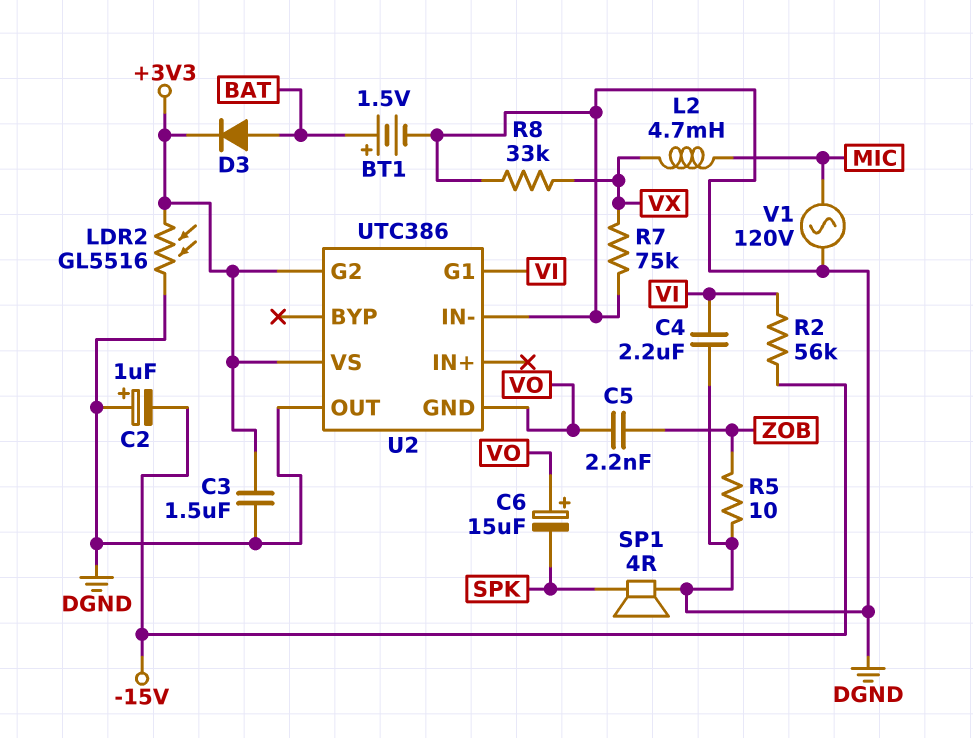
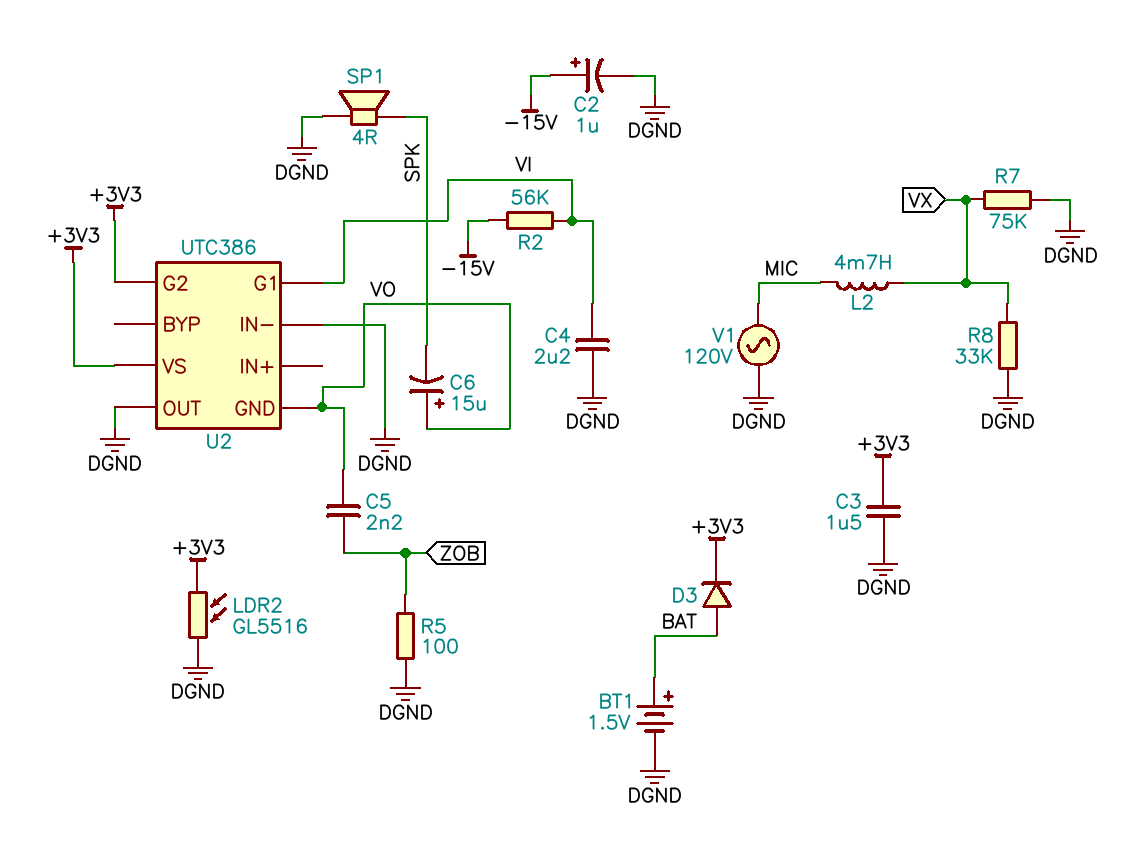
C2: 1uF (plus DGND, minus -15V) -> 1uF (plus -15V, minus DGND)
R5: 10 (DGND, ZOB) -> 100 (DGND, ZOB)

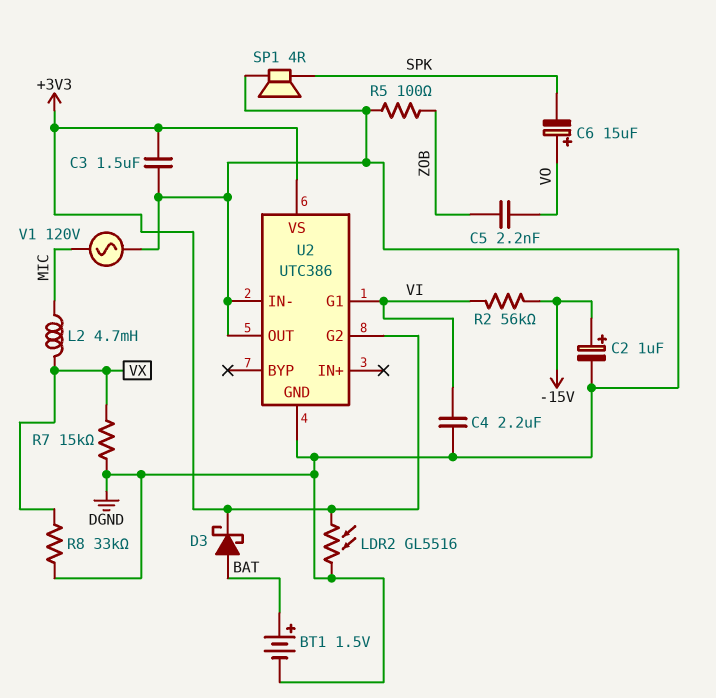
D3: diode (A BAT, K +3V3) -> schottky (A BAT, K +3V3)
R7: 75k (DGND, VX) -> 15k (DGND, VX)
U2 pin GND: VO -> DGND

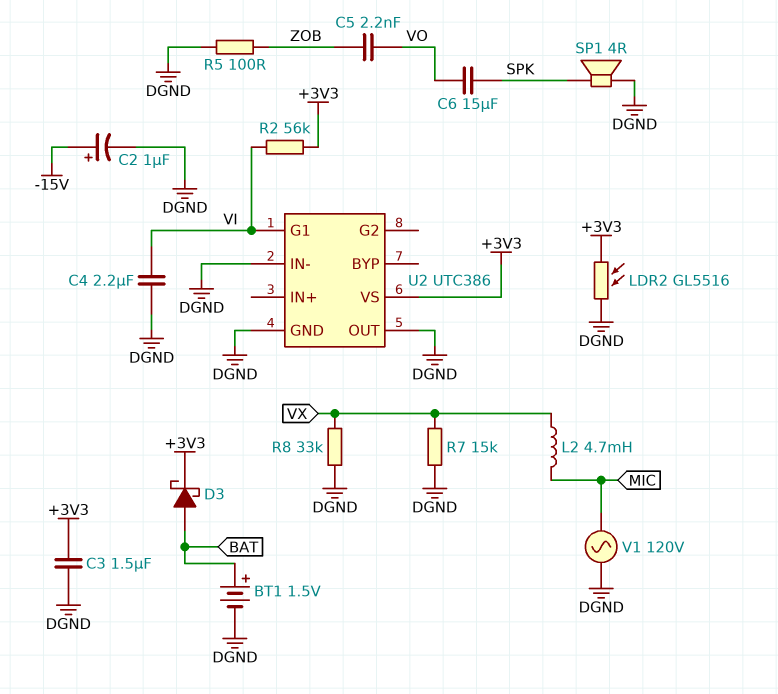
C6: 15uF (plus VO, minus SPK) -> 15uF (SPK, VO)
R2: 56k (-15V, VI) -> 56k (+3V3, VI)
U2 pin G2: +3V3 -> none

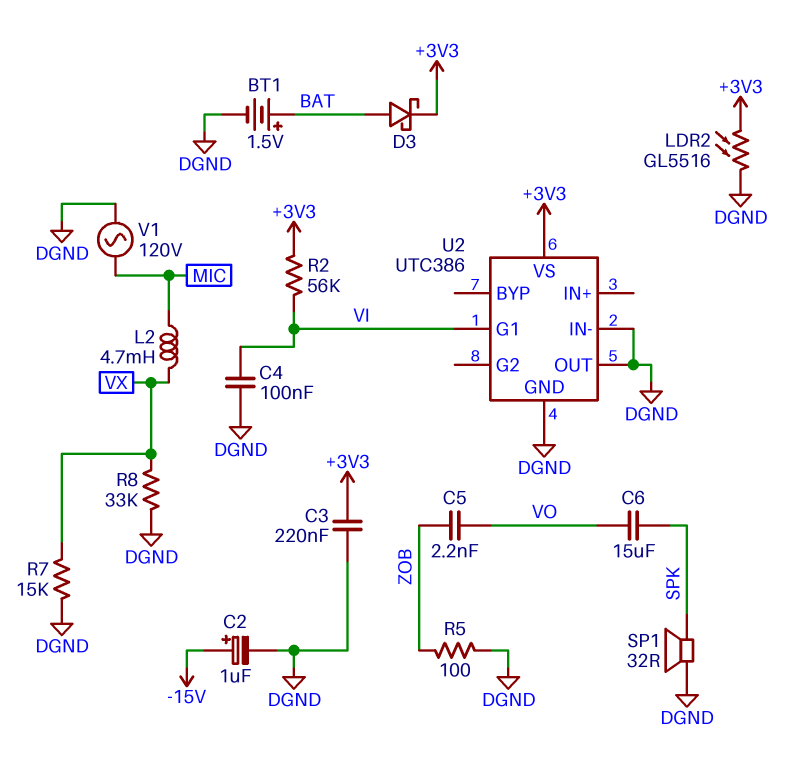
C3: 1.5uF (+3V3, DGND) -> 220nF (+3V3, DGND)
C4: 2.2uF (DGND, VI) -> 100nF (DGND, VI)
SP1: speaker 4R (DGND, SPK) -> speaker 32R (DGND, SPK)

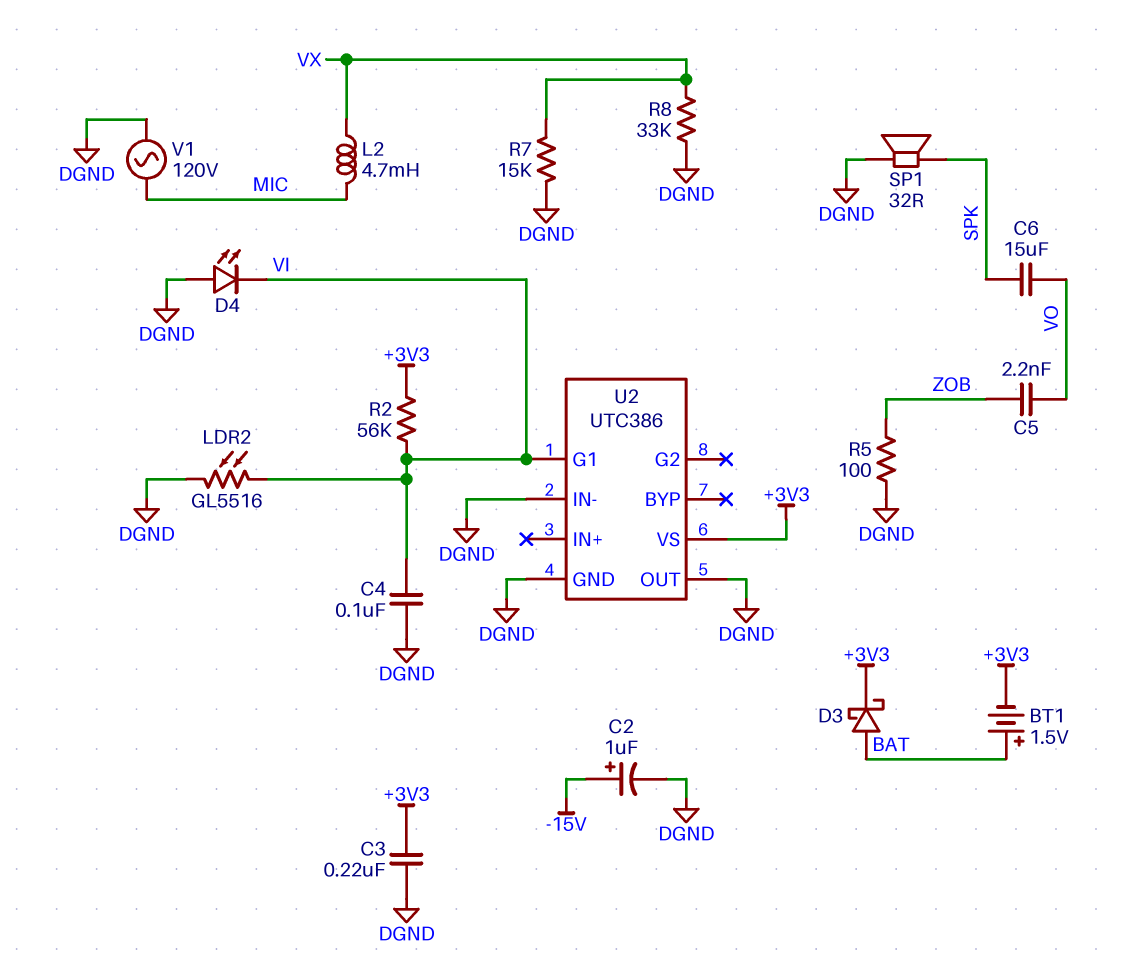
BT1: 1.5V (plus BAT, minus DGND) -> 1.5V (plus BAT, minus +3V3)
D4: none -> LED (A DGND, K VI)
LDR2: GL5516 (+3V3, DGND) -> GL5516 (DGND, VI)

